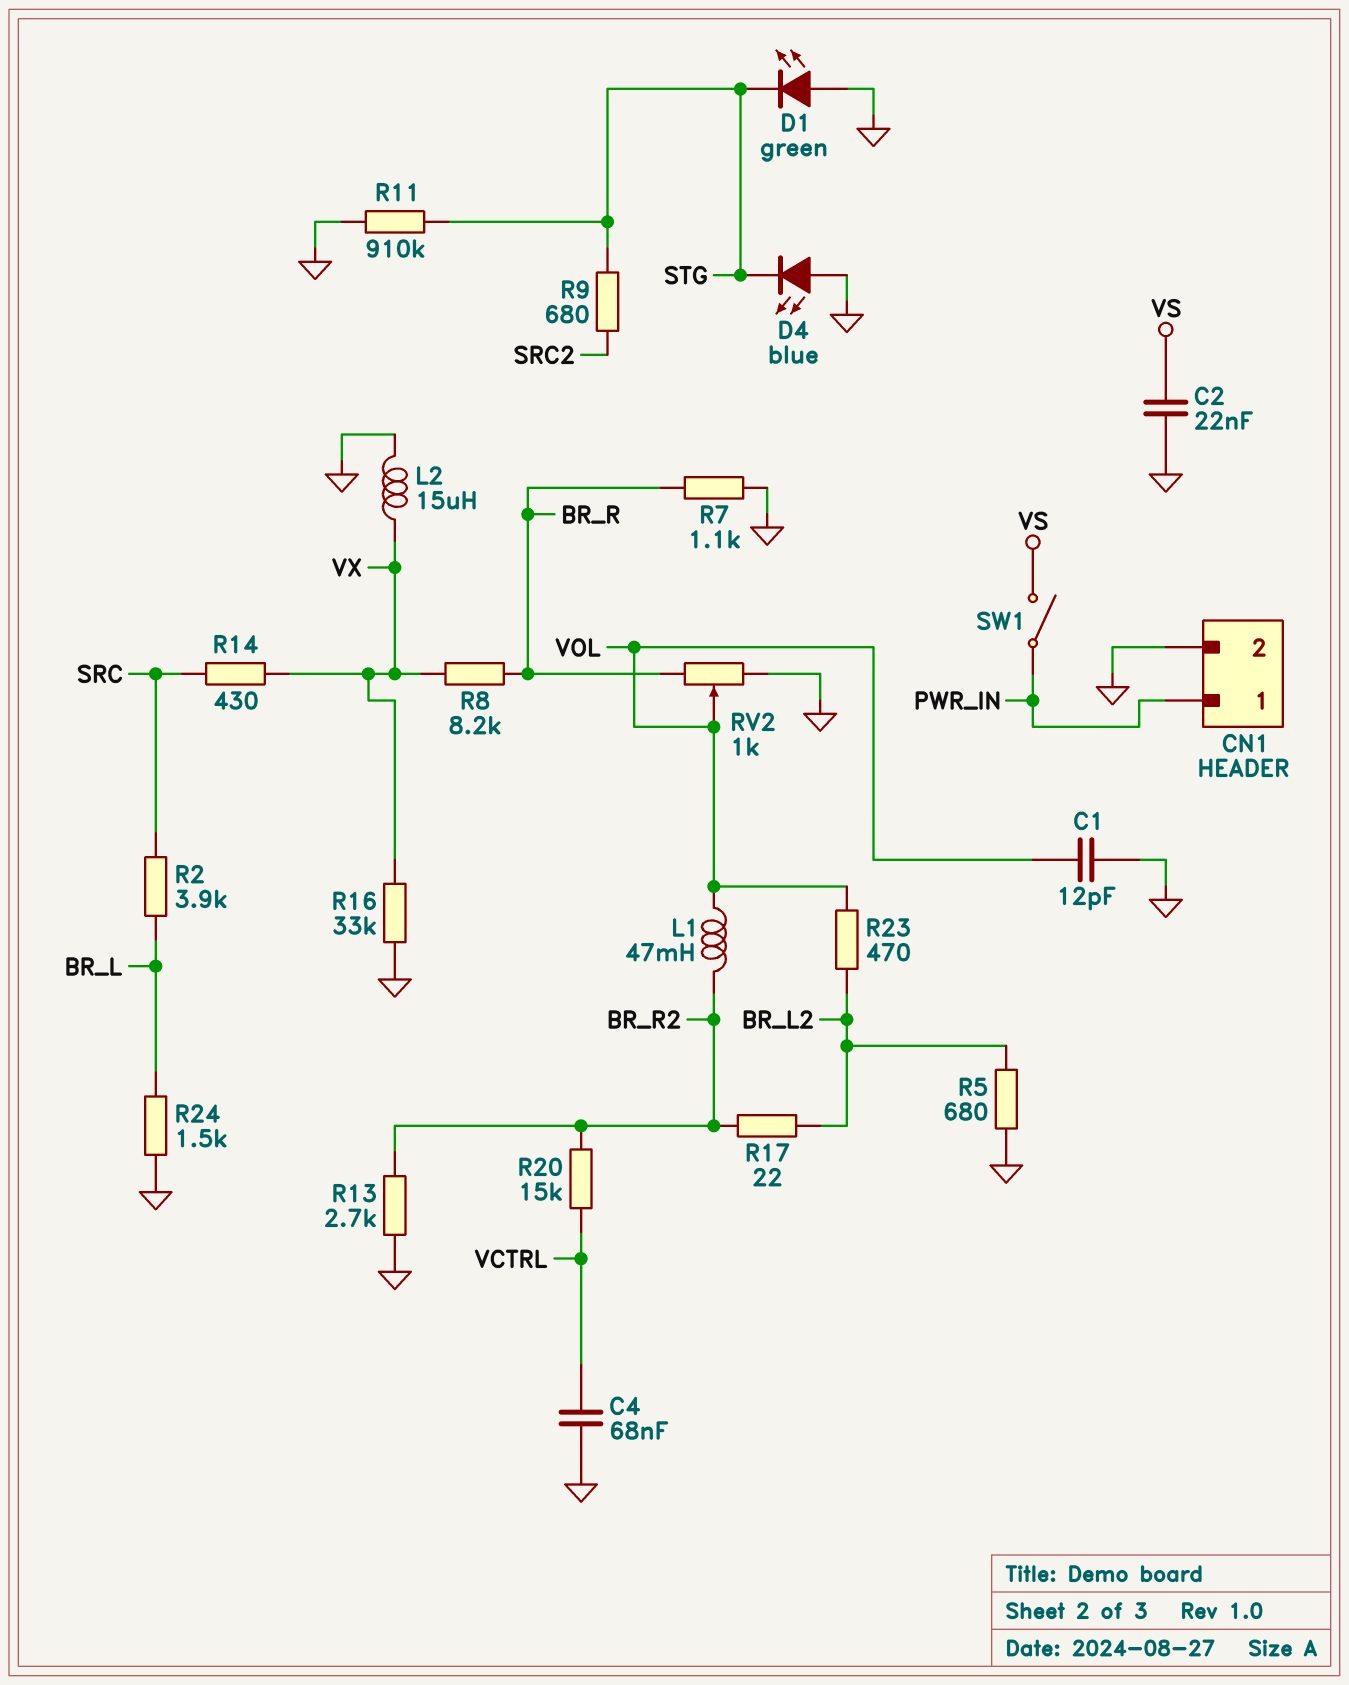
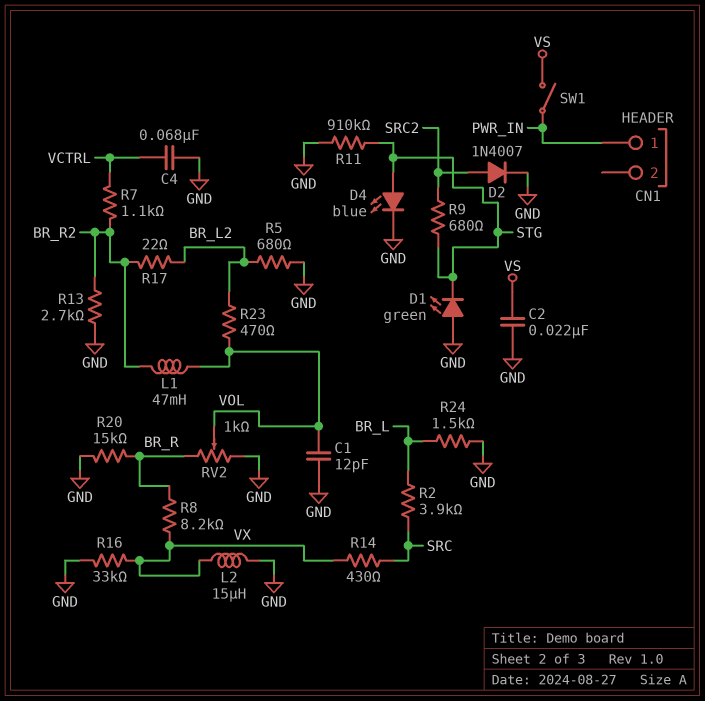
CN1 pin 2: GND -> none
D2: none -> diode 1N4007 (A SRC2, K GND)
D4: LED blue (A GND, K STG) -> LED blue (A STG, K GND)
R7: 1.1k (BR_R, GND) -> 1.1k (BR_R2, VCTRL)
R20: 15k (BR_R2, VCTRL) -> 15k (BR_R, GND)

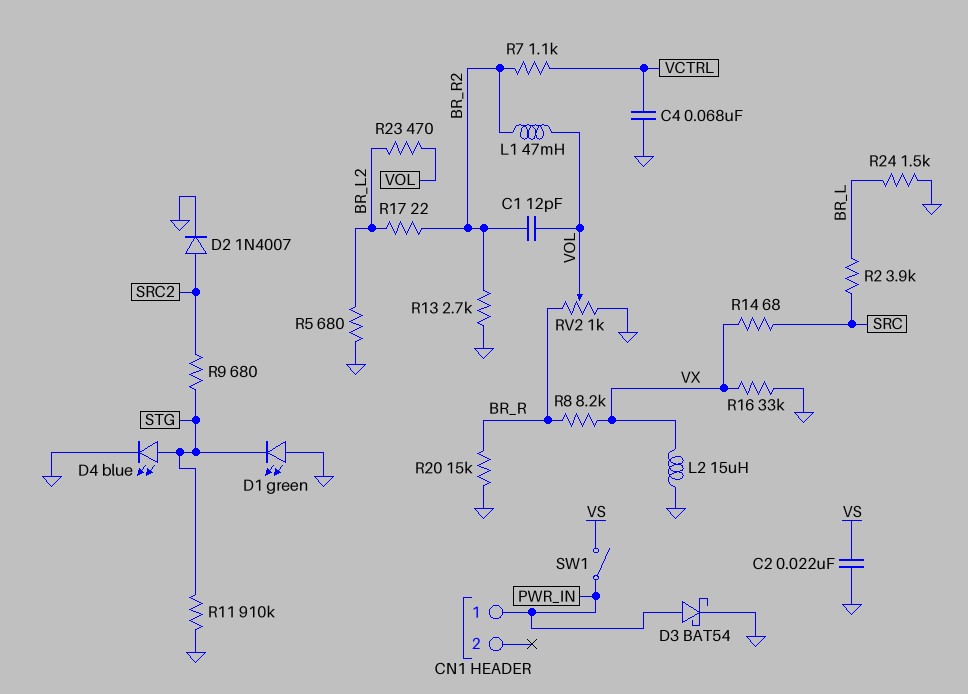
C1: 12pF (GND, VOL) -> 12pF (BR_R2, VOL)
D3: none -> schottky BAT54 (A PWR_IN, K GND)
R14: 430 (SRC, VX) -> 68 (SRC, VX)

